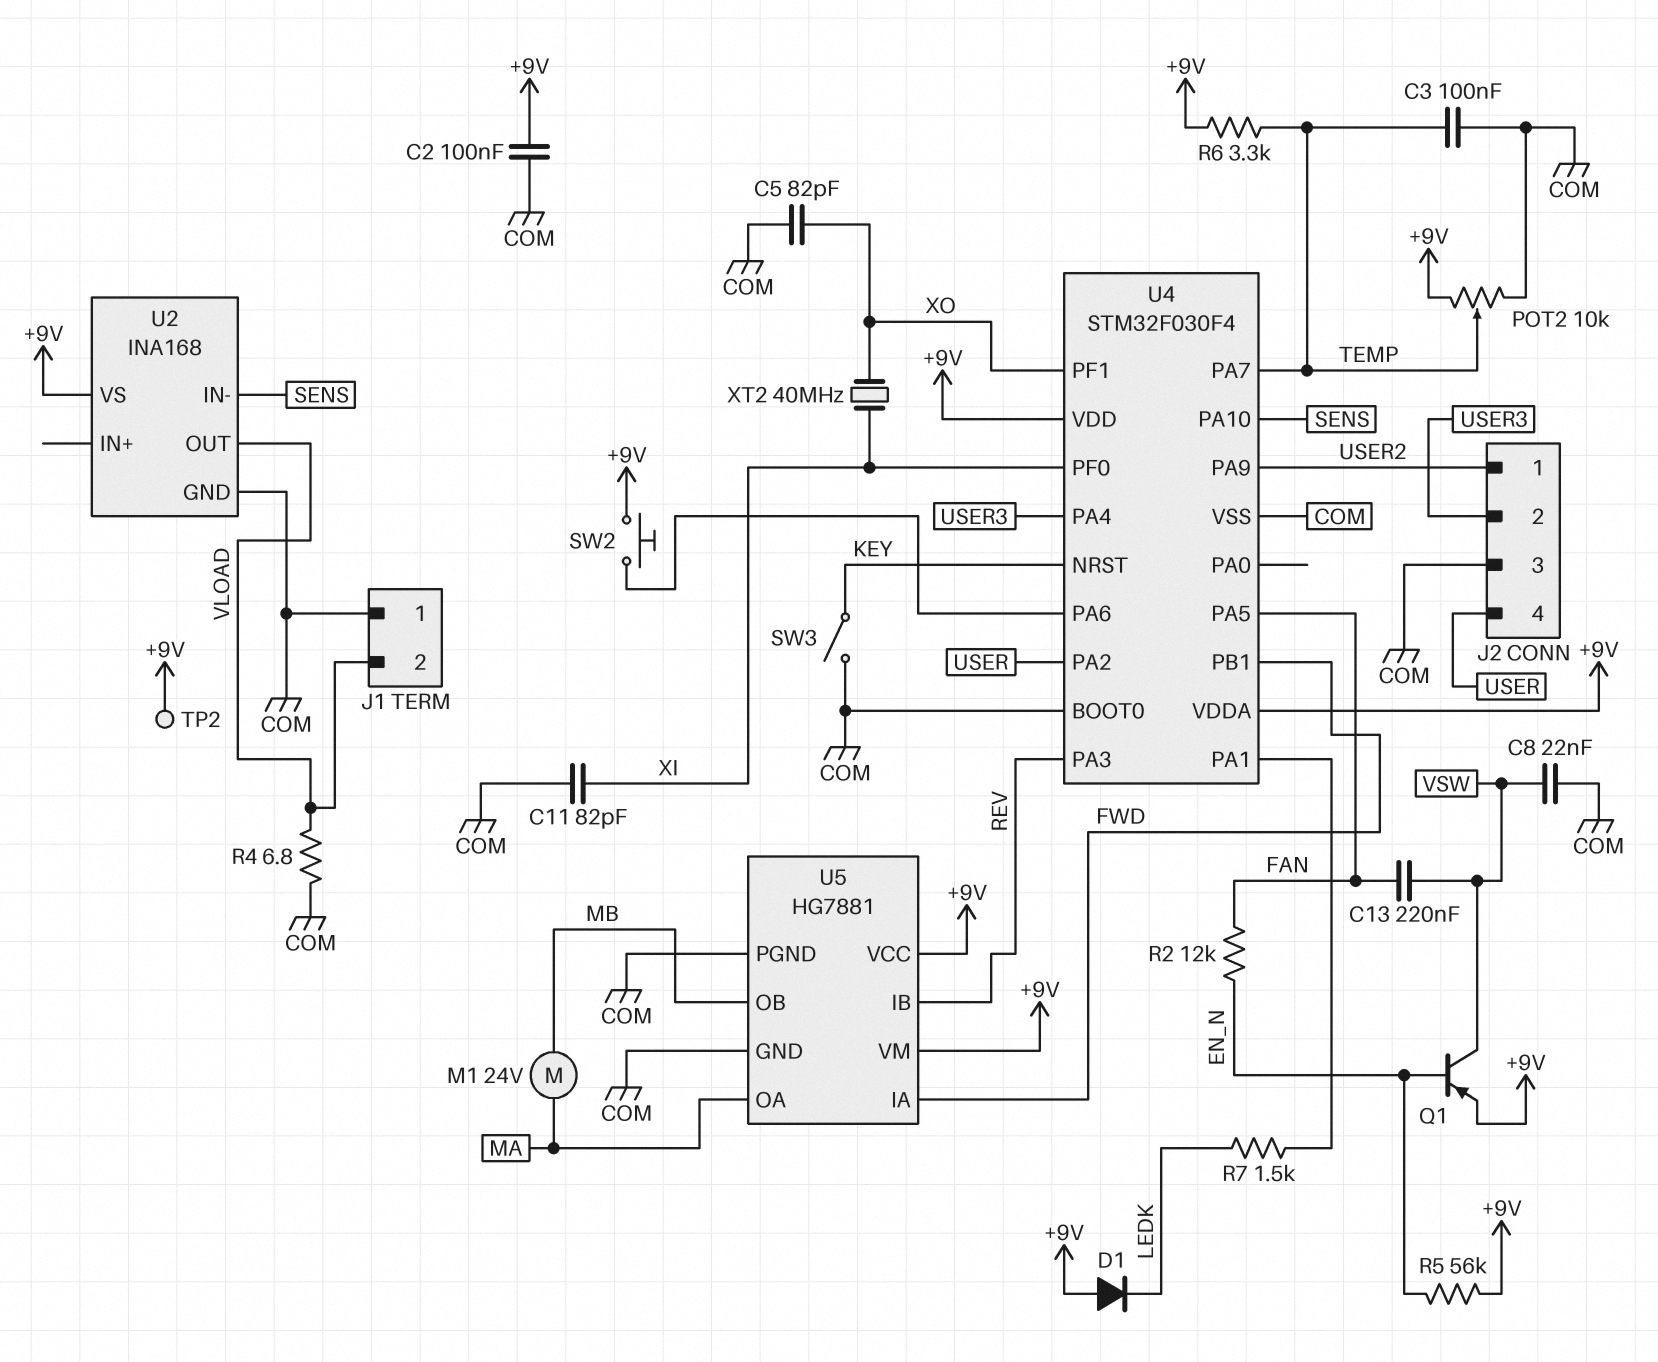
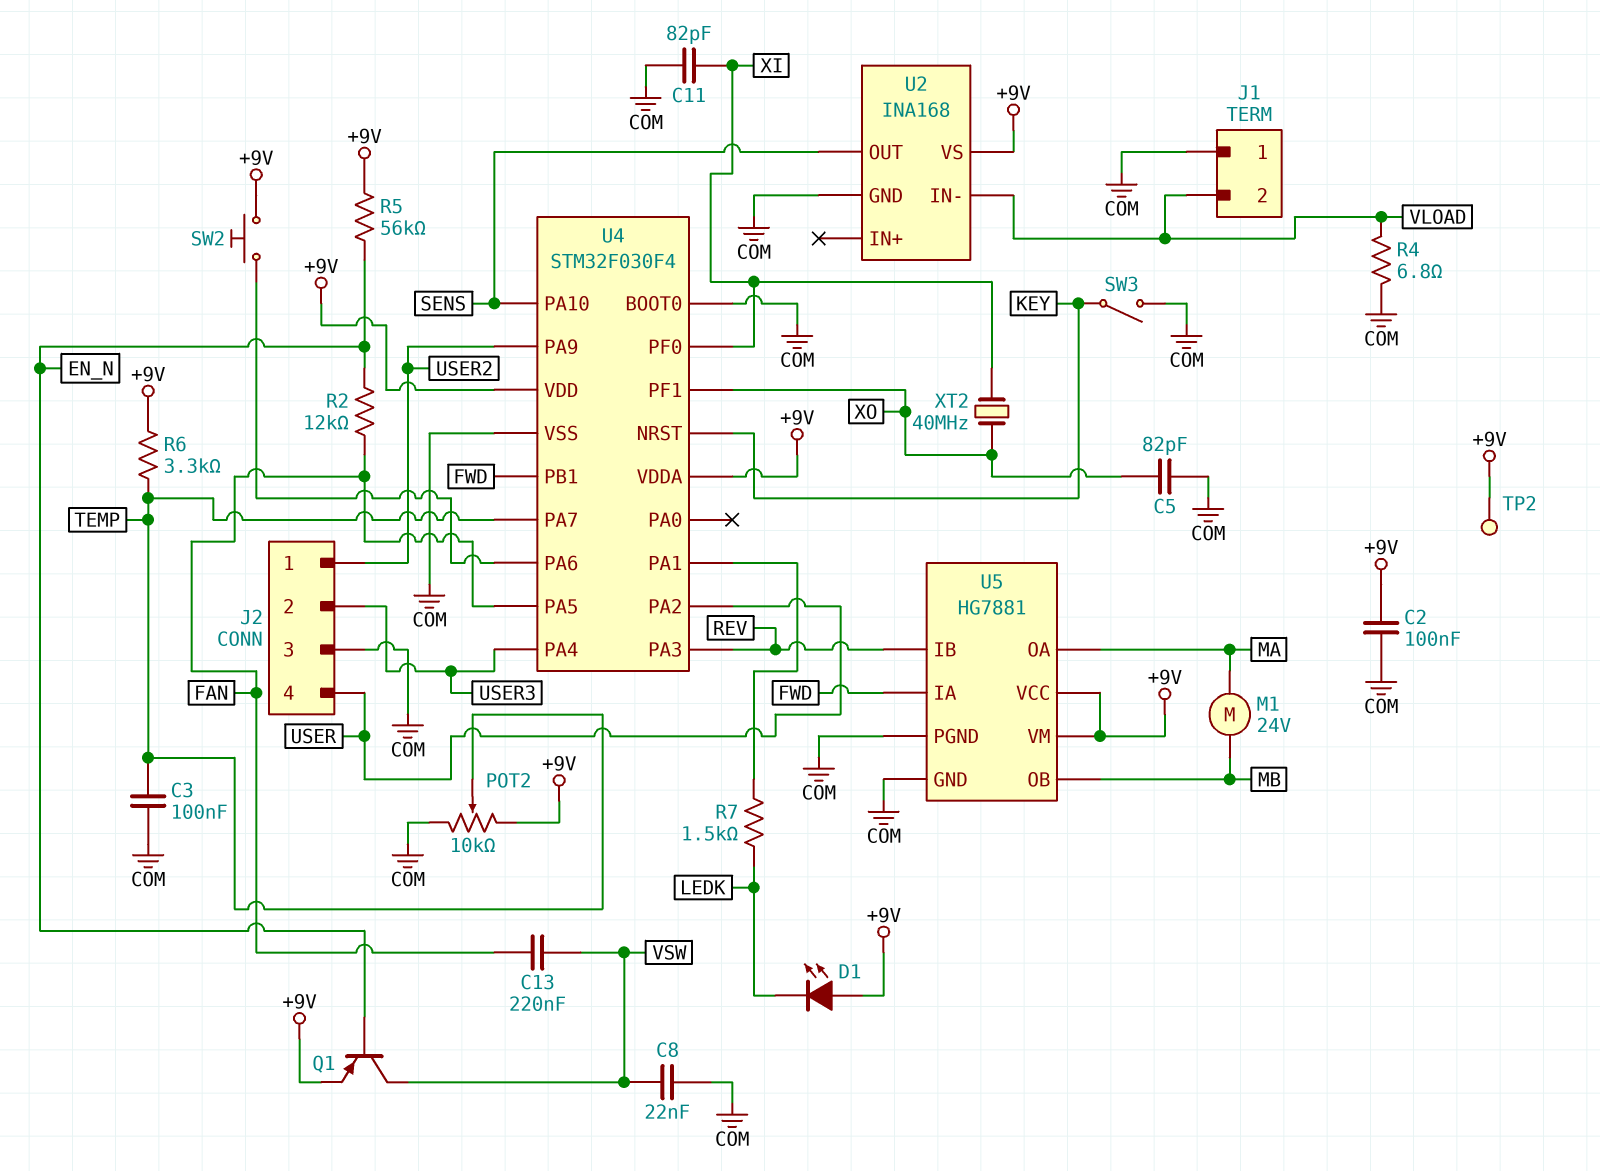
D1: diode (A +9V, K LEDK) -> LED (A +9V, K LEDK)
U2 pin IN-: SENS -> VLOAD
U2 pin OUT: VLOAD -> SENS

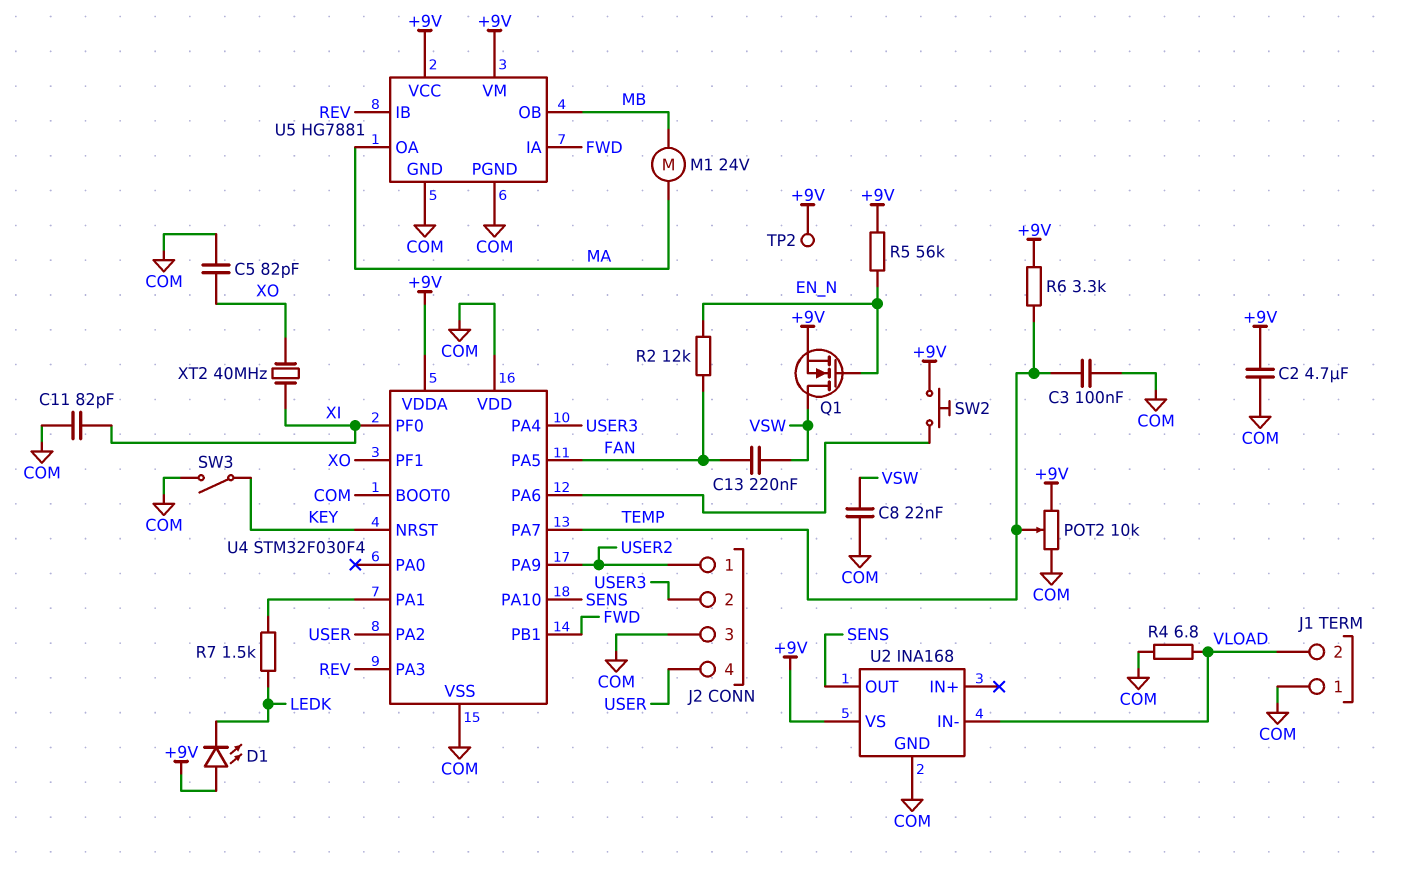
C2: 100nF (+9V, COM) -> 4.7uF (+9V, COM)
Q1: PNP (B EN_N, C VSW, E +9V) -> NMOS (G EN_N, D VSW, S +9V)
U4 pin VDD: +9V -> COM

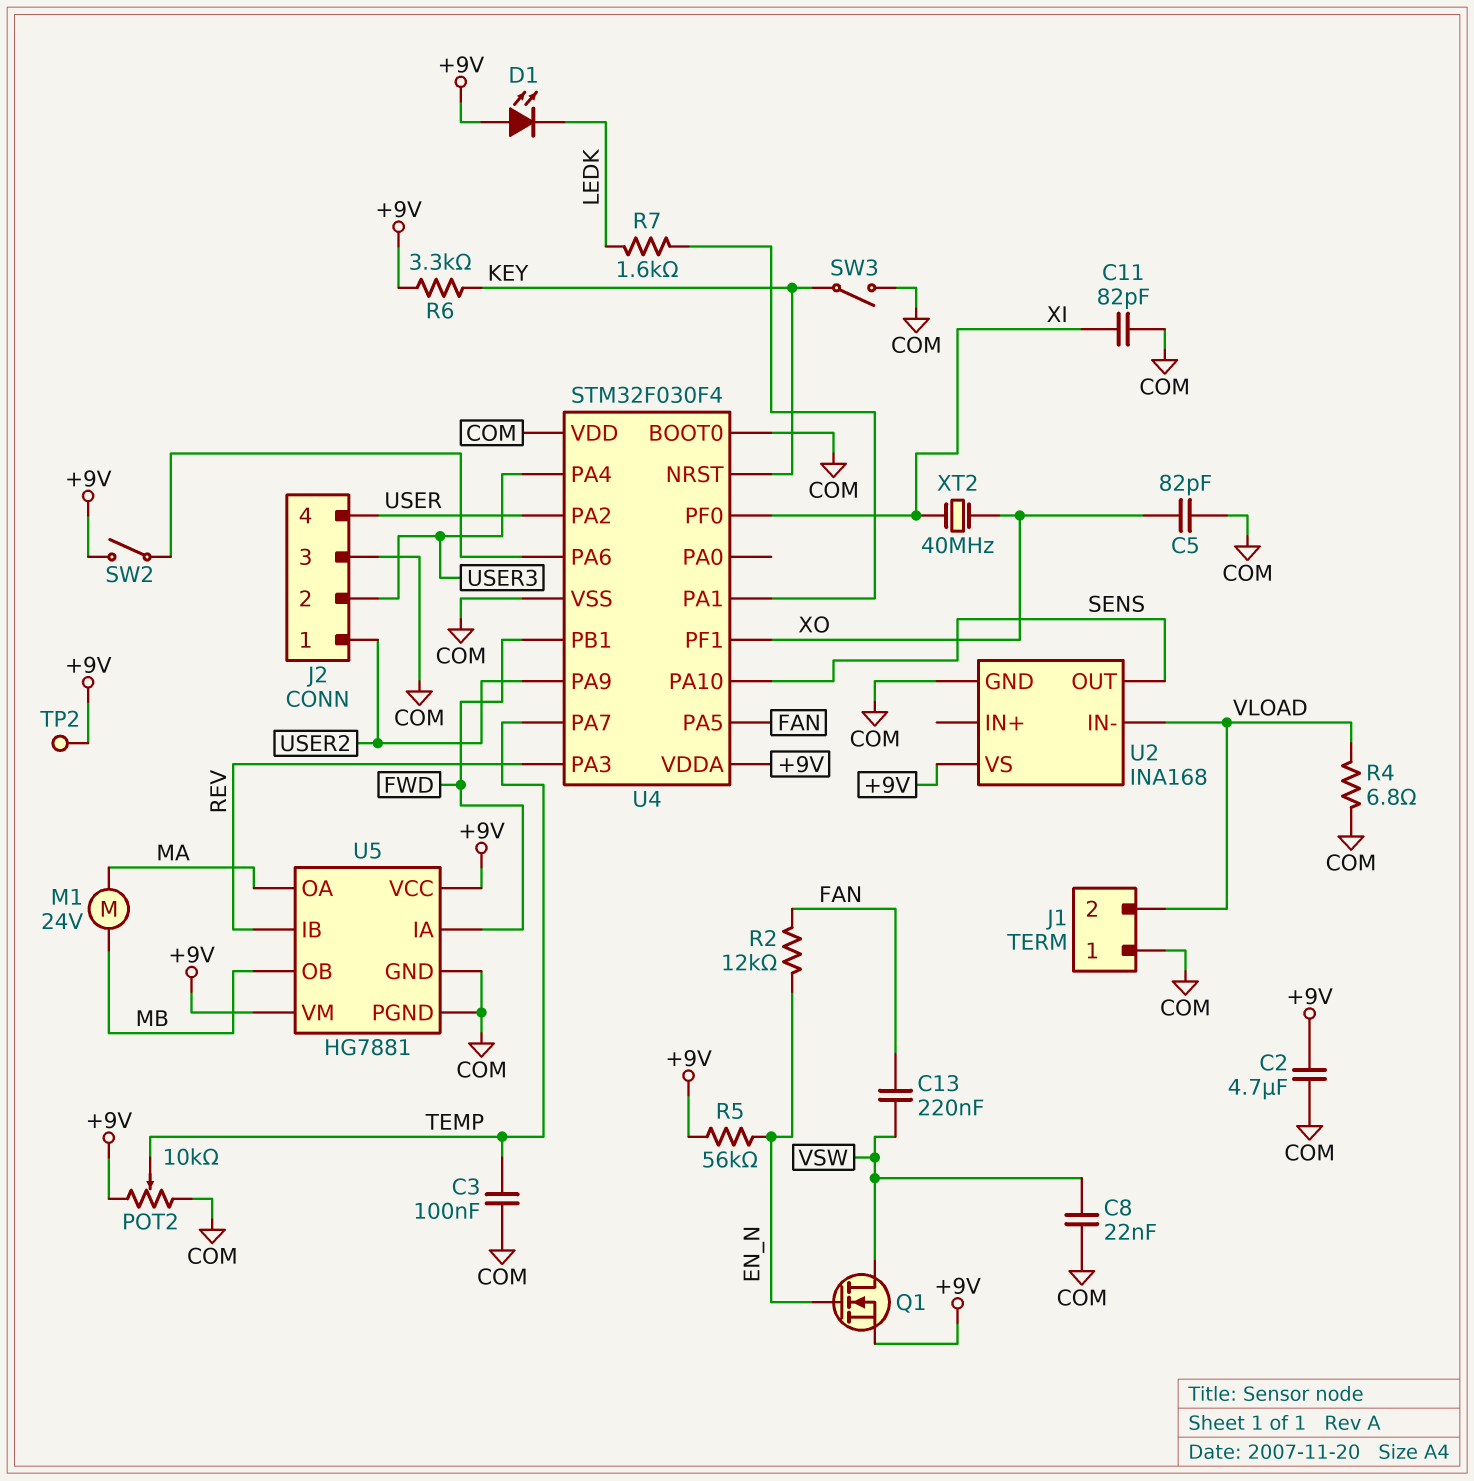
R6: 3.3k (+9V, TEMP) -> 3.3k (+9V, KEY)
R7: 1.5k (LEDK, U4/PA1) -> 1.6k (LEDK, U4/PA1)
SW2: button (+9V, U4/PA6) -> switch (+9V, U4/PA6)

